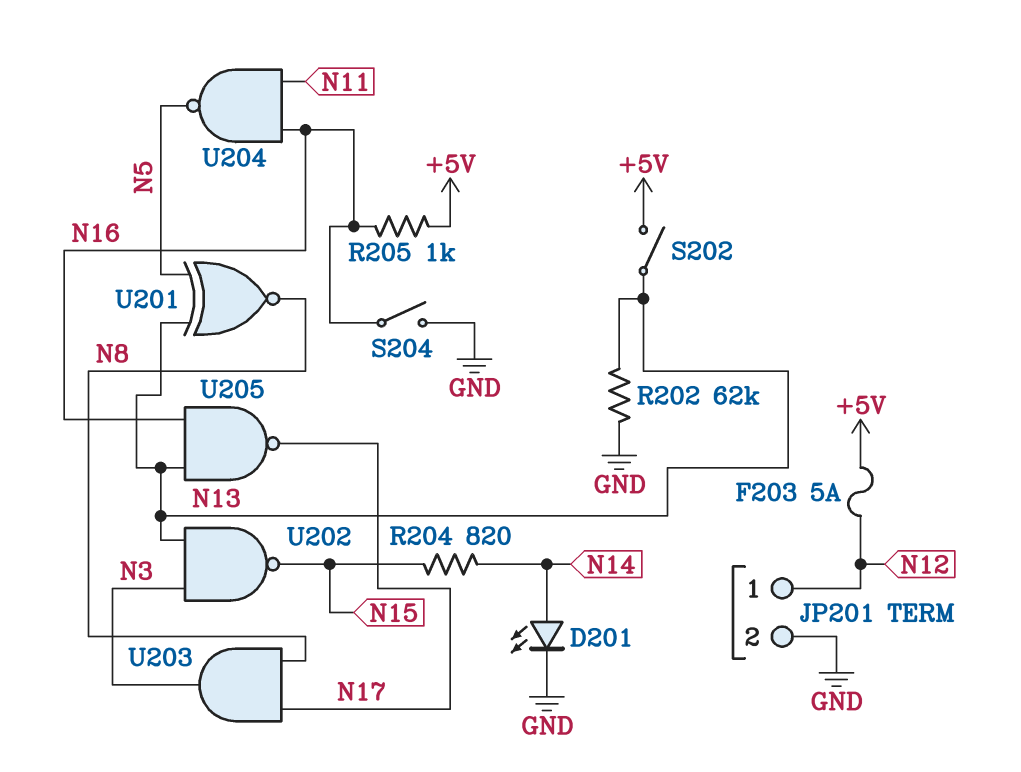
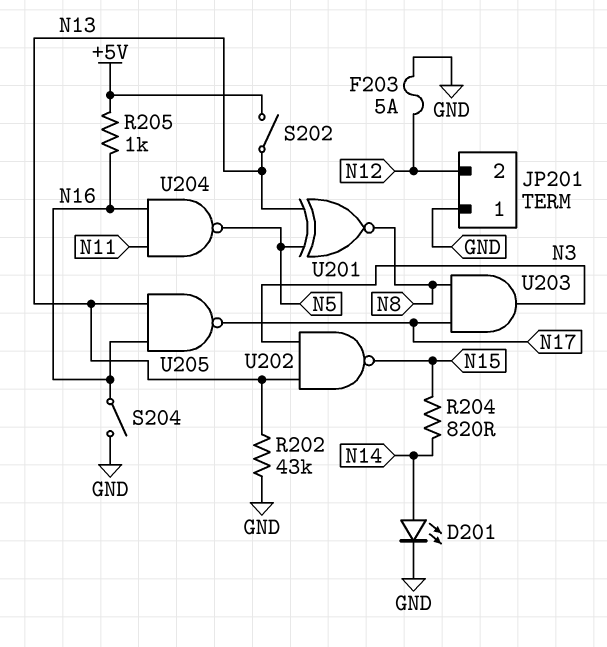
F203: 5A (+5V, N12) -> 5A (GND, N12)
JP201 pin 1: N12 -> GND
JP201 pin 2: GND -> N12
R202: 62k (GND, N13) -> 43k (GND, N13)

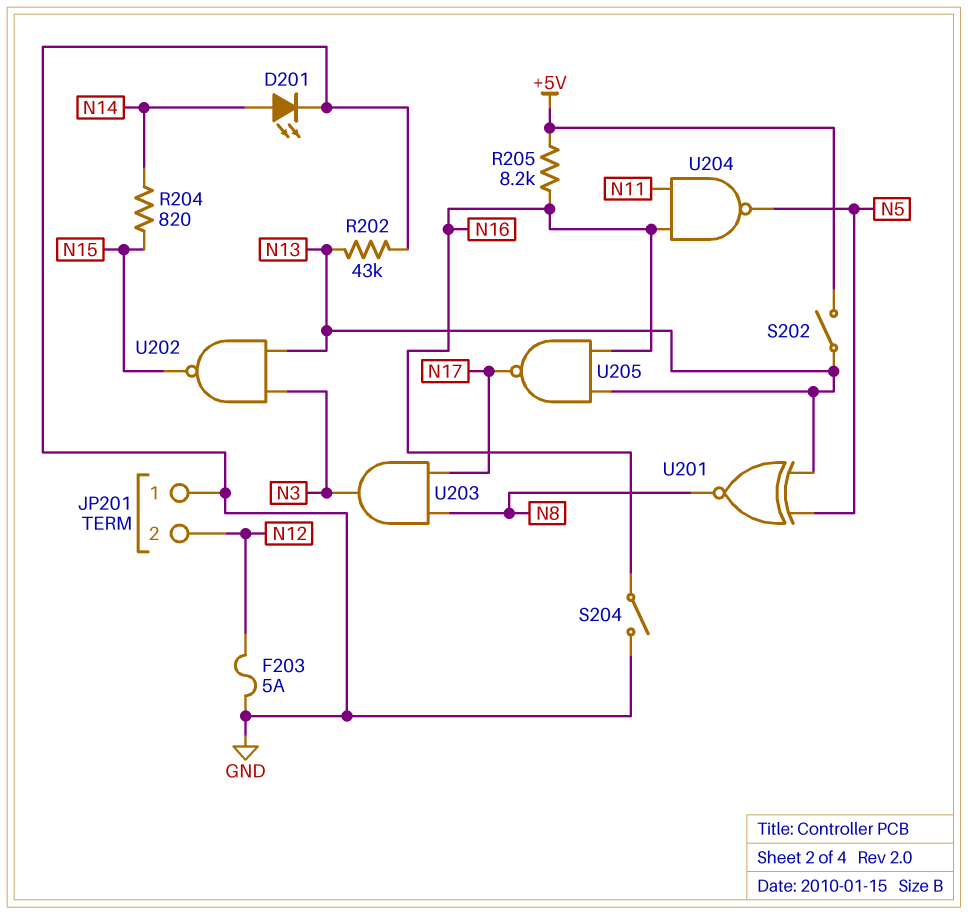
R205: 1k (+5V, N16) -> 8.2k (+5V, N16)

